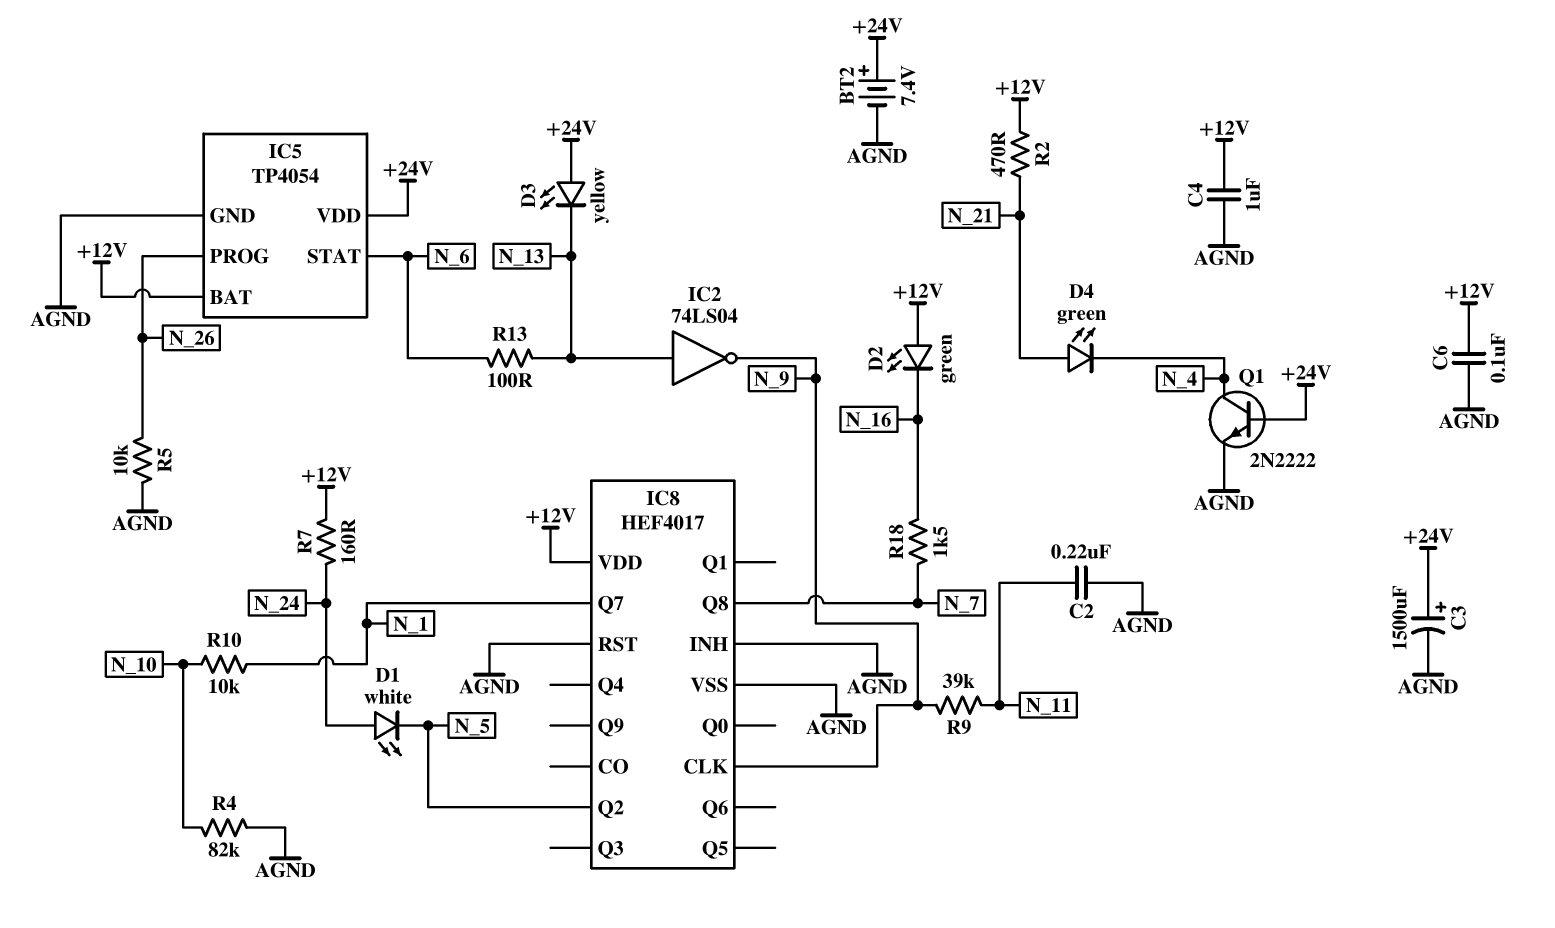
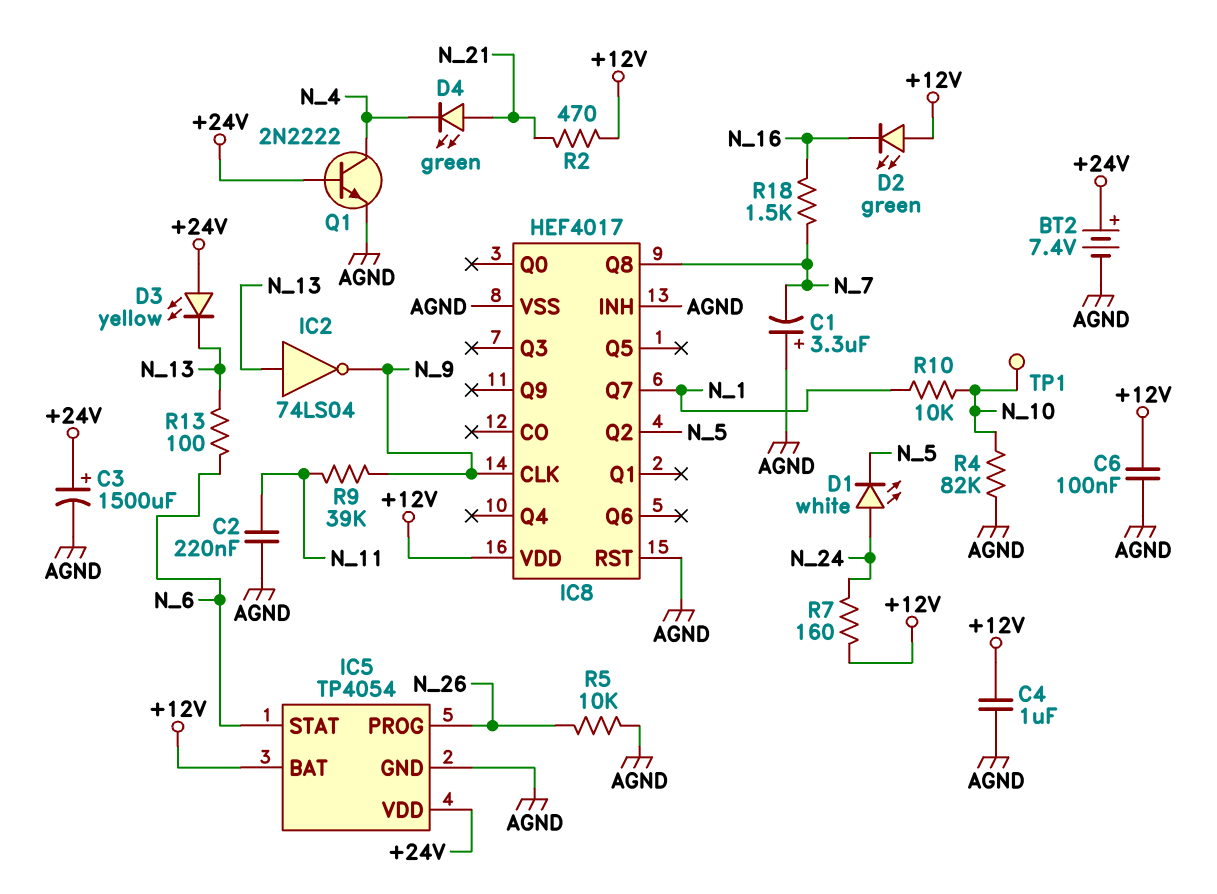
C1: none -> 3.3uF (plus AGND, minus N_7)
TP1: none -> test point (N_10)

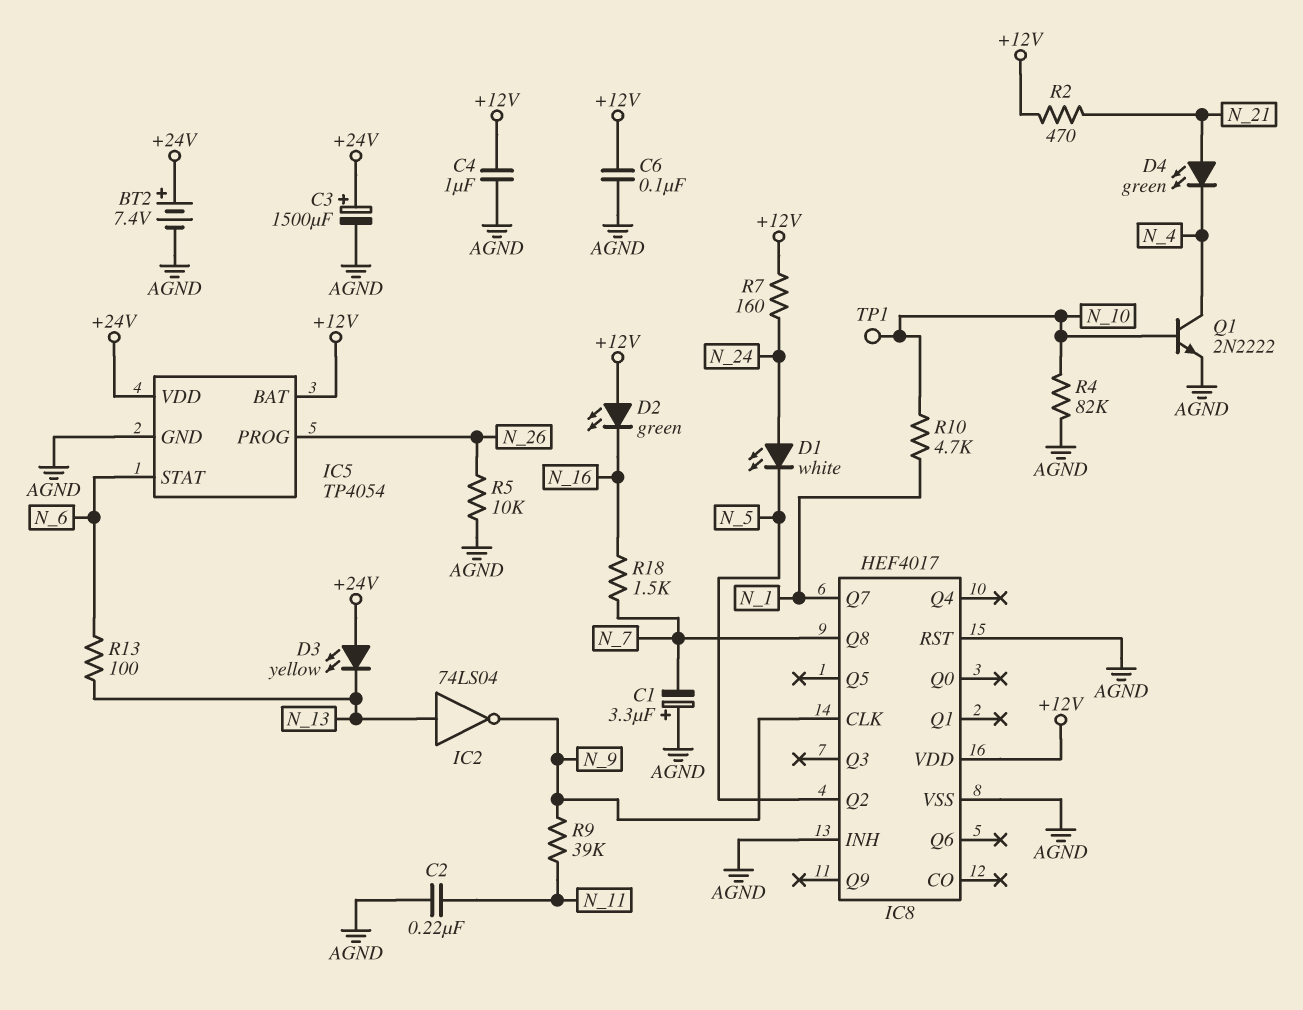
Q1: NPN 2N2222 (B +24V, C N_4, E AGND) -> NPN 2N2222 (B N_10, C N_4, E AGND)
R10: 10k (N_1, N_10) -> 4.7k (N_1, N_10)

